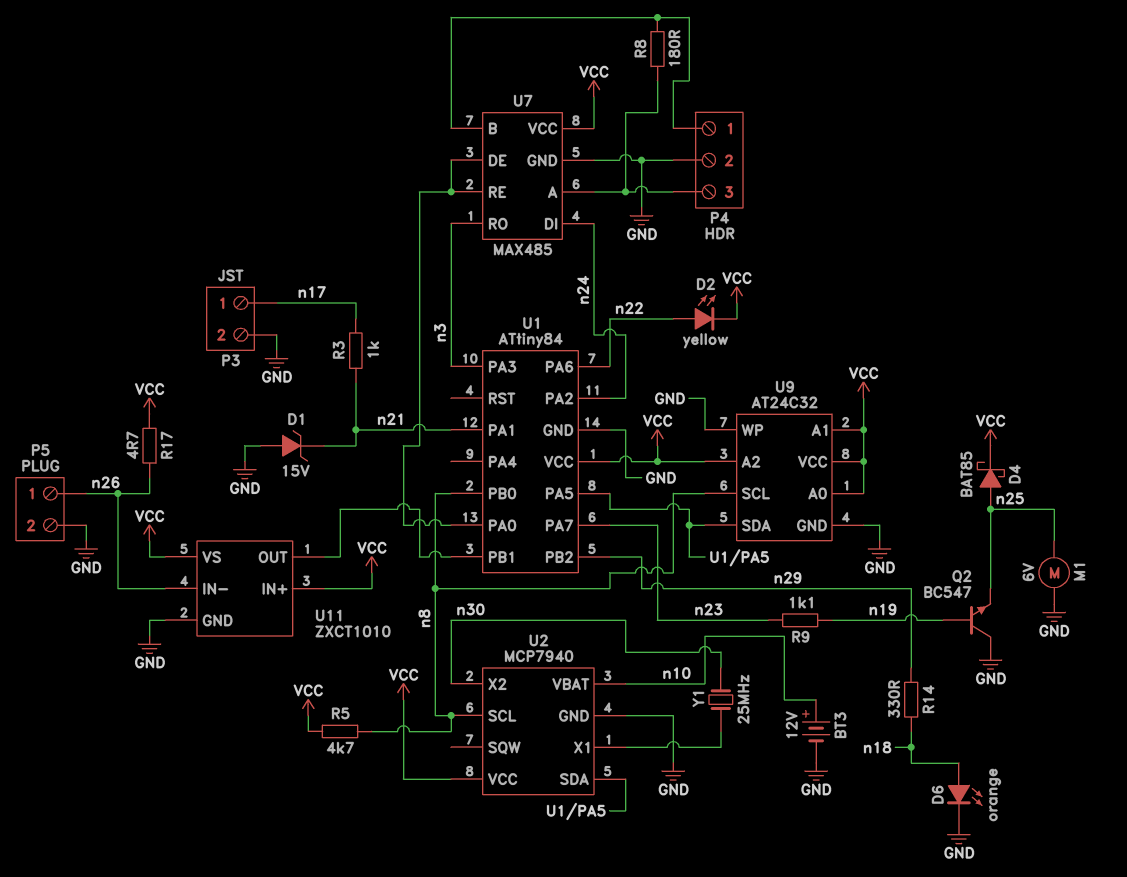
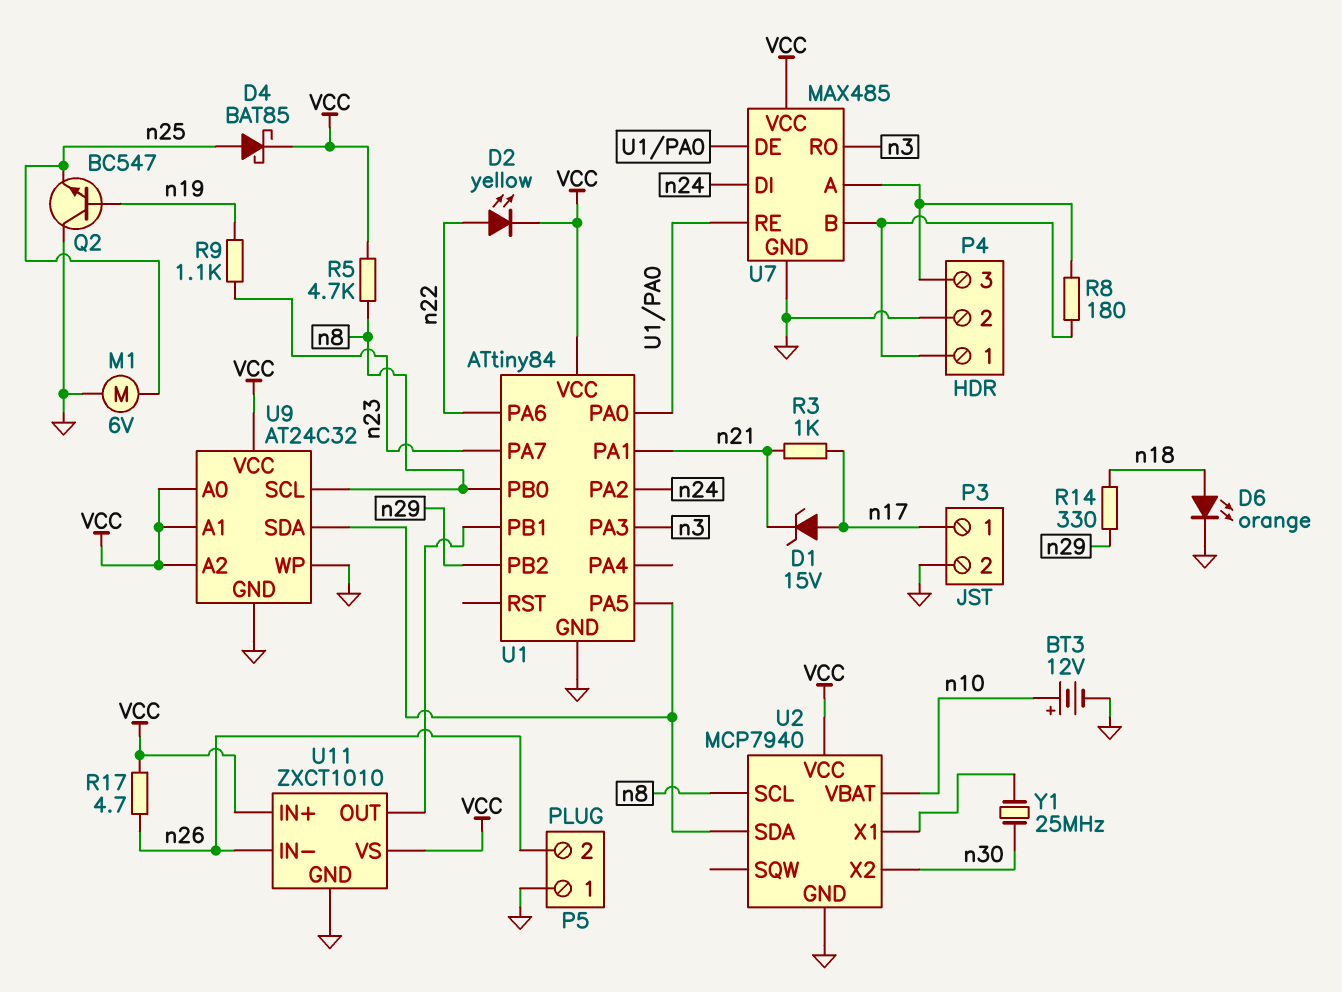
D1: zener 15V (A GND, K n21) -> zener 15V (A n17, K n21)
P5 pin 1: n26 -> GND
P5 pin 2: GND -> n26

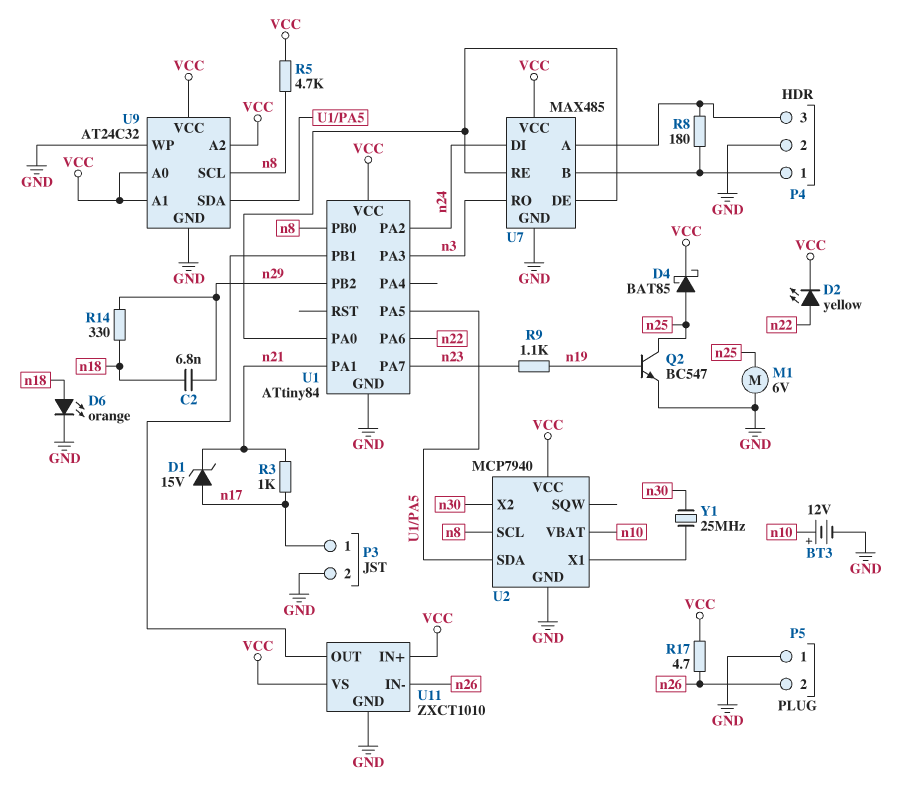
C2: none -> 6.8nF (n18, n29)
Q2: NPN BC547 (B n19, C GND, E n25) -> NPN BC547 (B n19, C n25, E GND)

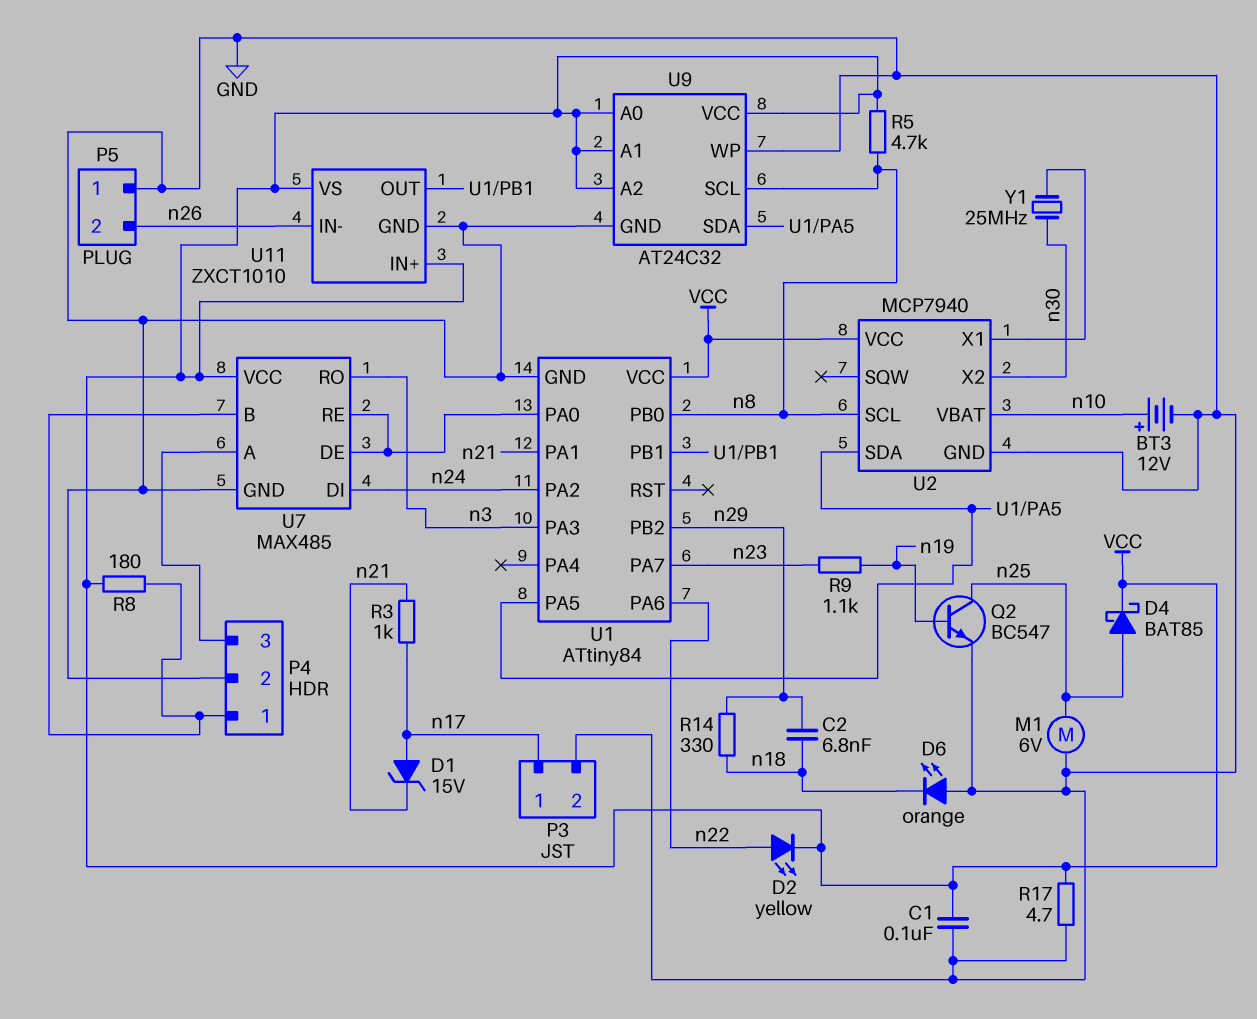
C1: none -> 100nF (GND, VCC)
D6: LED orange (A n18, K GND) -> LED orange (A GND, K n18)
R8: 180 (P4/1, P4/3) -> 180 (P4/1, VCC)
R17: 4.7 (VCC, n26) -> 4.7 (GND, VCC)

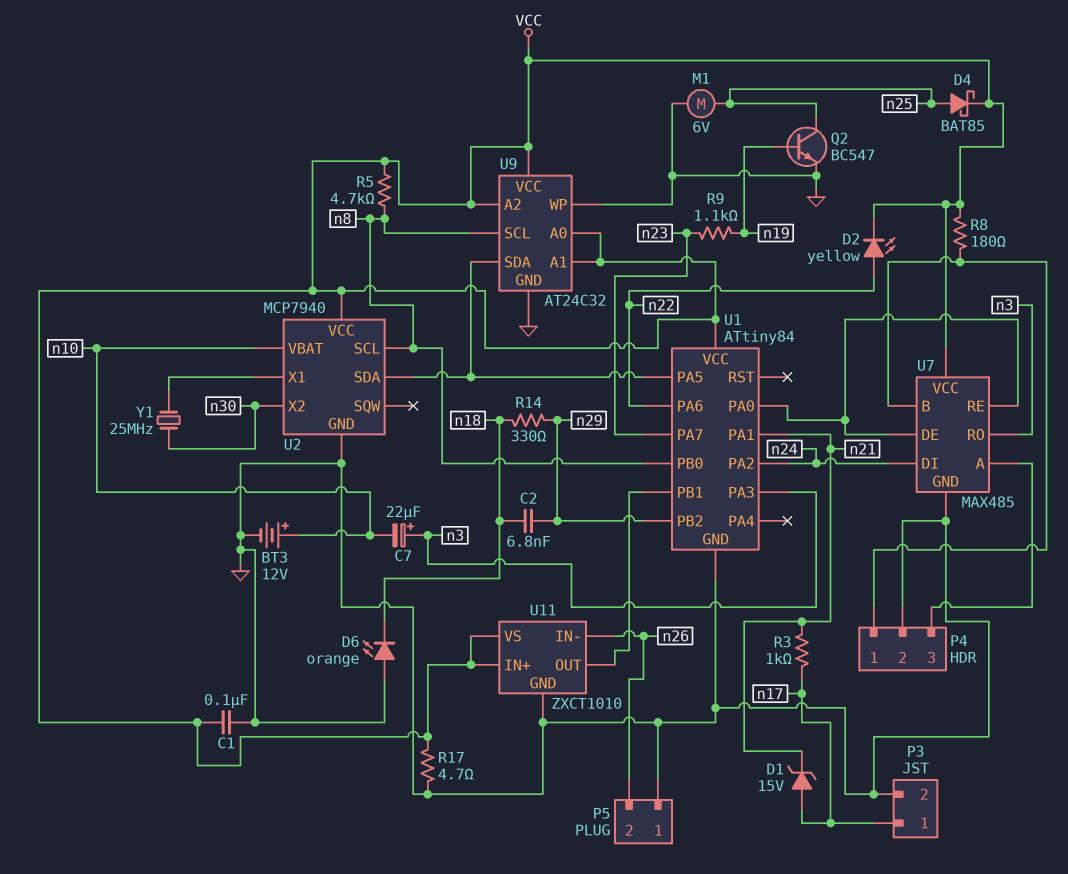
C7: none -> 22uF (plus n3, minus n10)

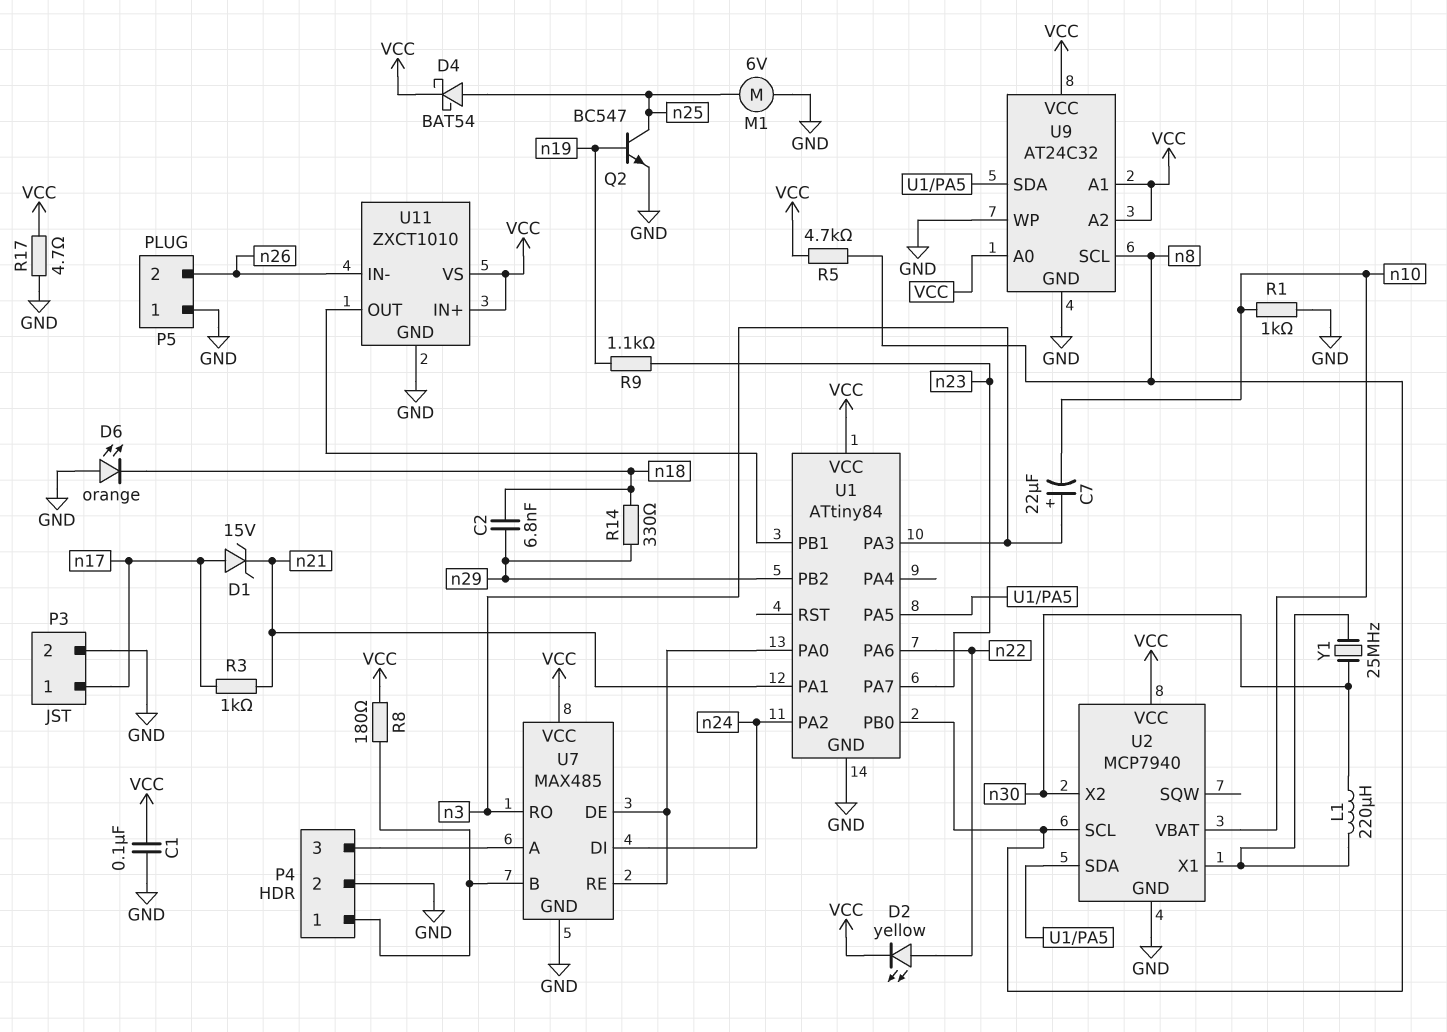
BT3: 12V (plus n10, minus GND) -> none
D4: schottky BAT85 (A n25, K VCC) -> schottky BAT54 (A n25, K VCC)
L1: none -> 220uH (U2/X1, n30)
R1: none -> 1k (GND, n10)

